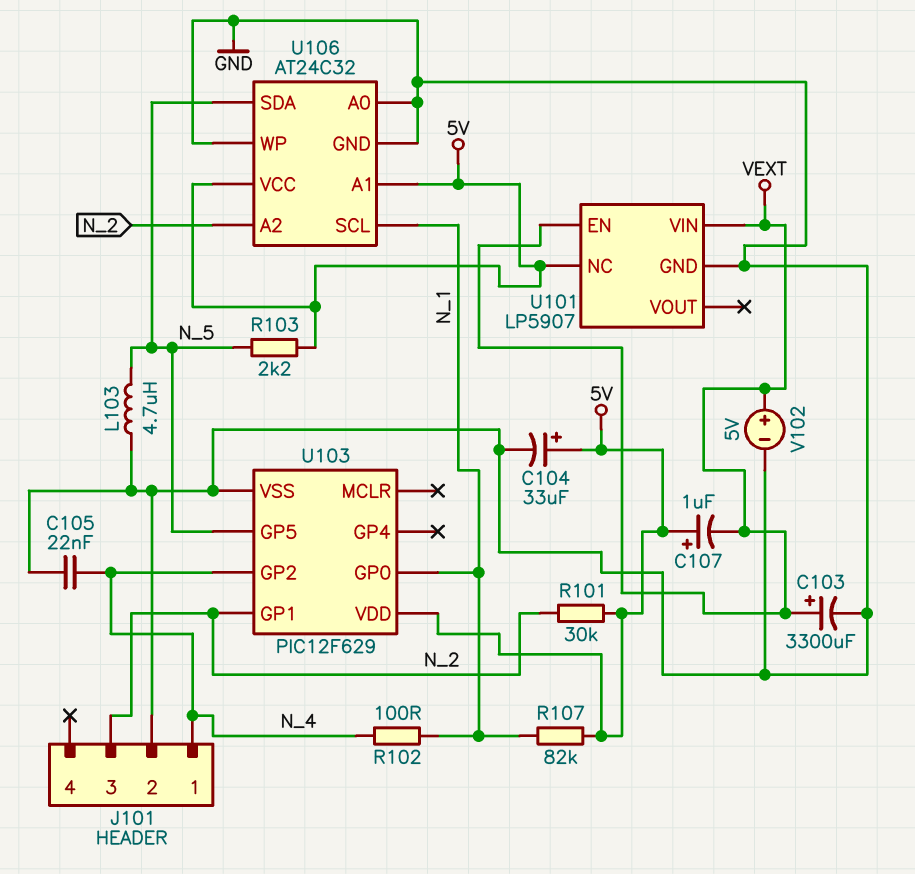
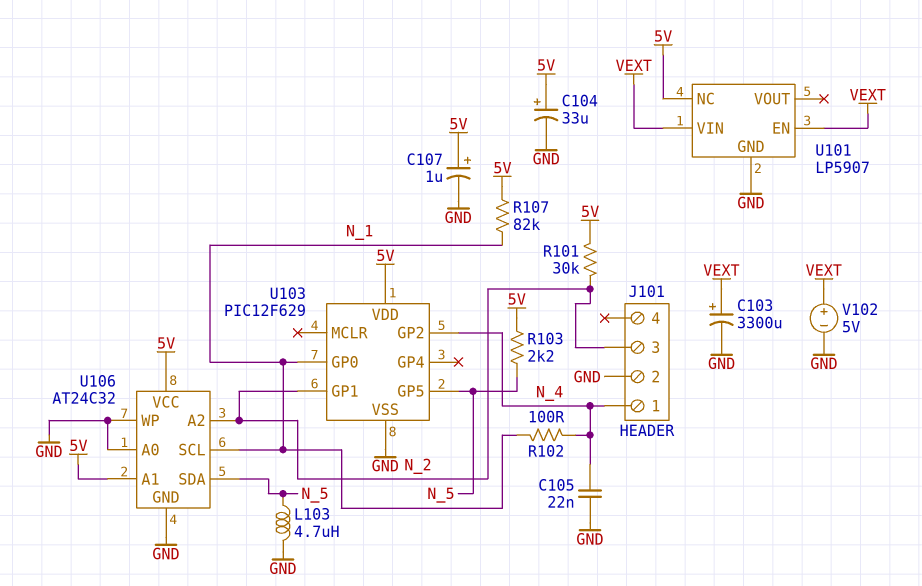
C107: 1uF (plus 5V, minus VEXT) -> 1uF (plus 5V, minus GND)

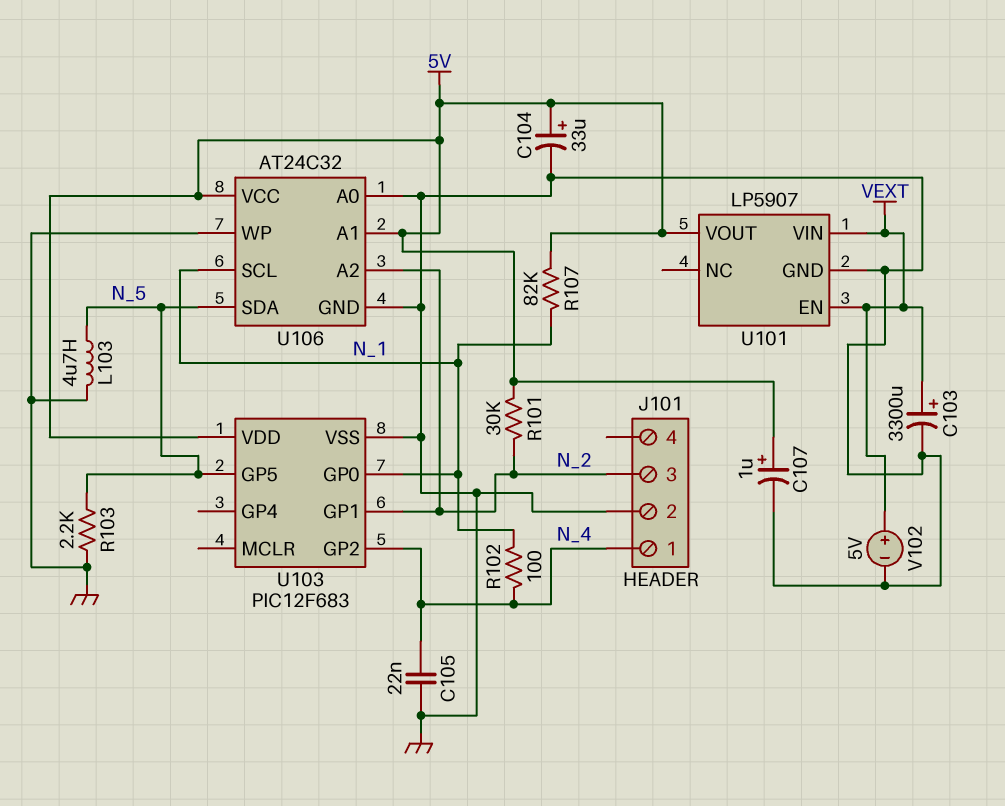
R103: 2.2k (5V, N_5) -> 2.2k (GND, N_5)
U101 pin NC: 5V -> none
U101 pin VOUT: none -> 5V
U103: PIC12F629 -> PIC12F683

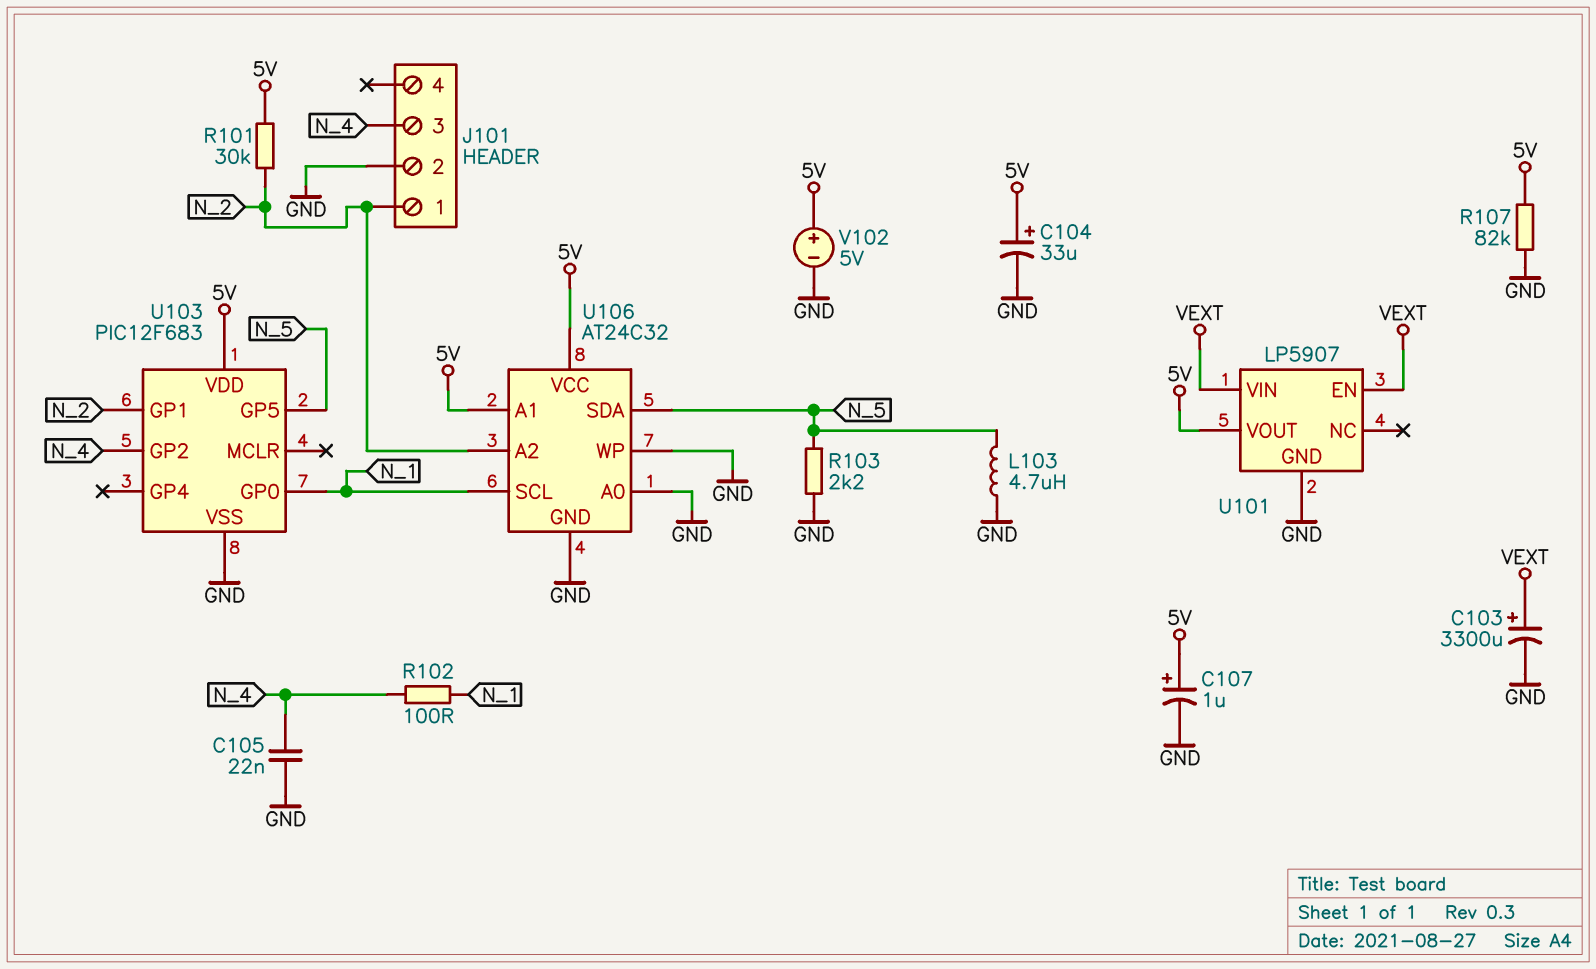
J101 pin 1: N_4 -> N_2
J101 pin 3: N_2 -> N_4
R107: 82k (5V, N_1) -> 82k (5V, GND)
V102: 5V (plus VEXT, minus GND) -> 5V (plus 5V, minus GND)

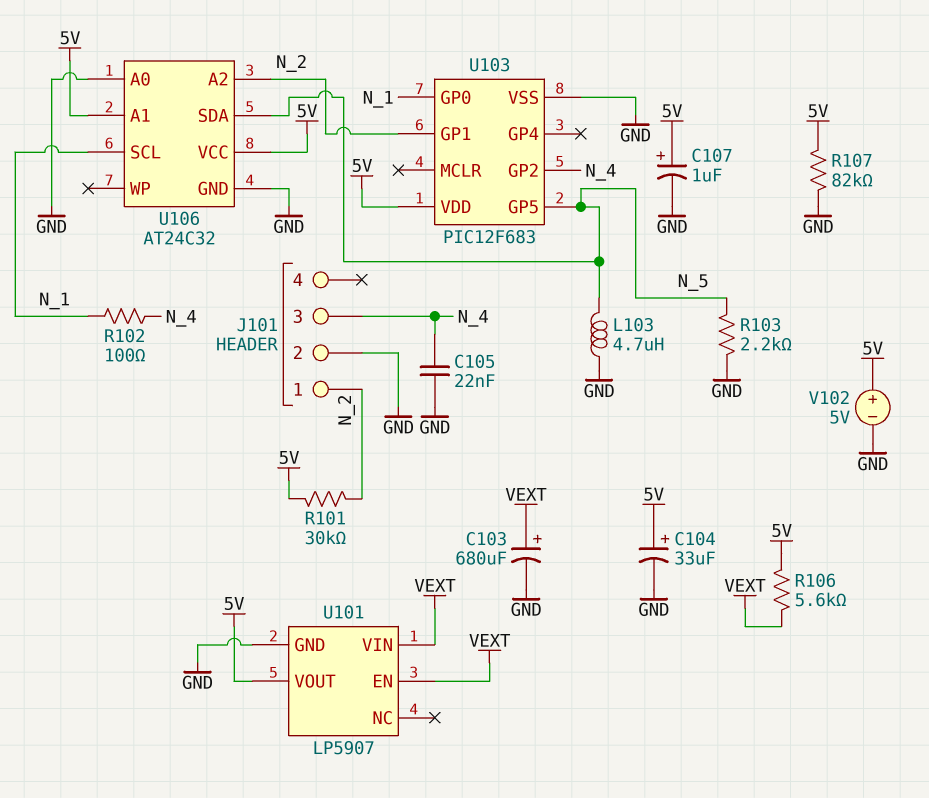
C103: 3300uF (plus VEXT, minus GND) -> 680uF (plus VEXT, minus GND)
R106: none -> 5.6k (5V, VEXT)
U106 pin WP: GND -> none

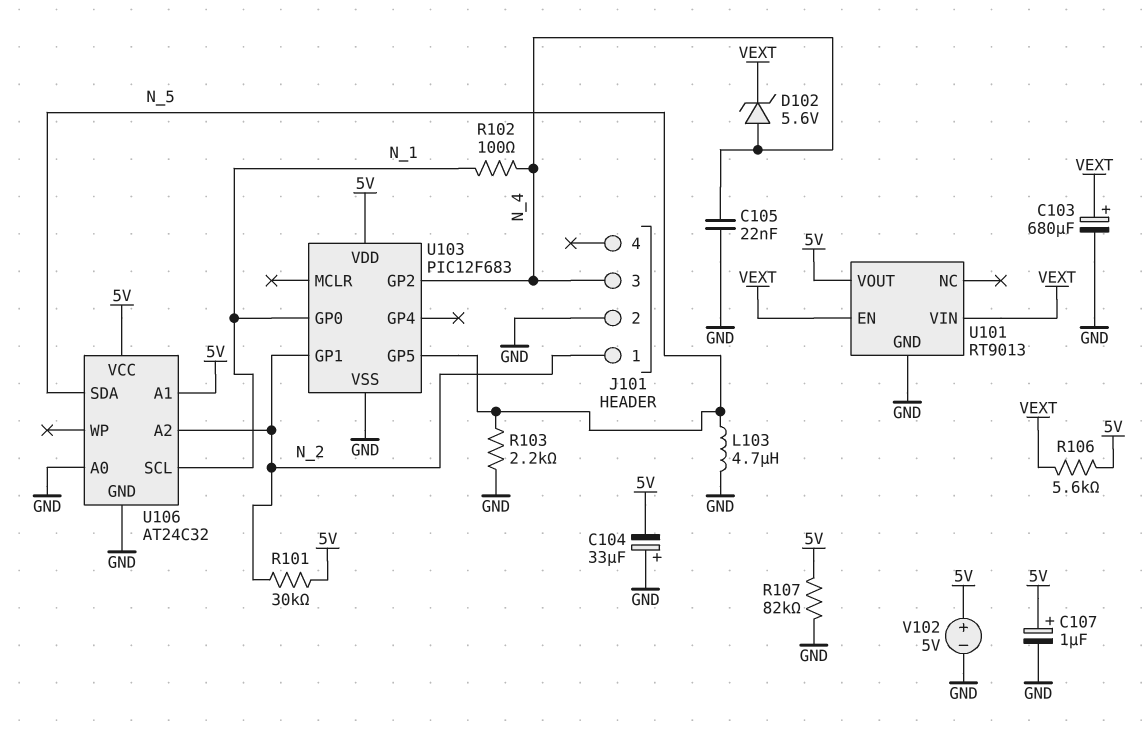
C104: 33uF (plus 5V, minus GND) -> 33uF (plus GND, minus 5V)
D102: none -> zener 5.6V (A N_4, K VEXT)
U101: LP5907 -> RT9013

